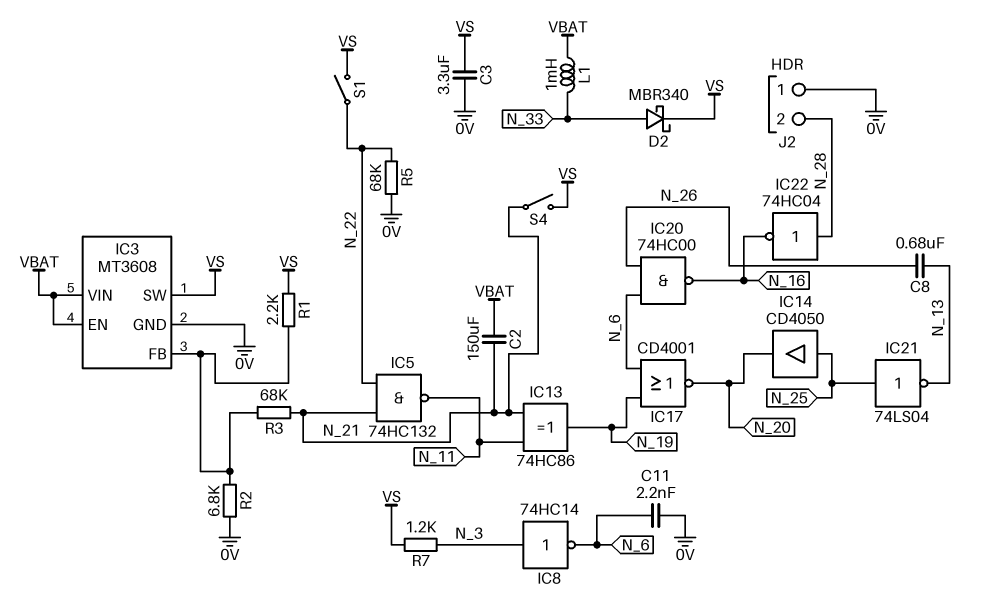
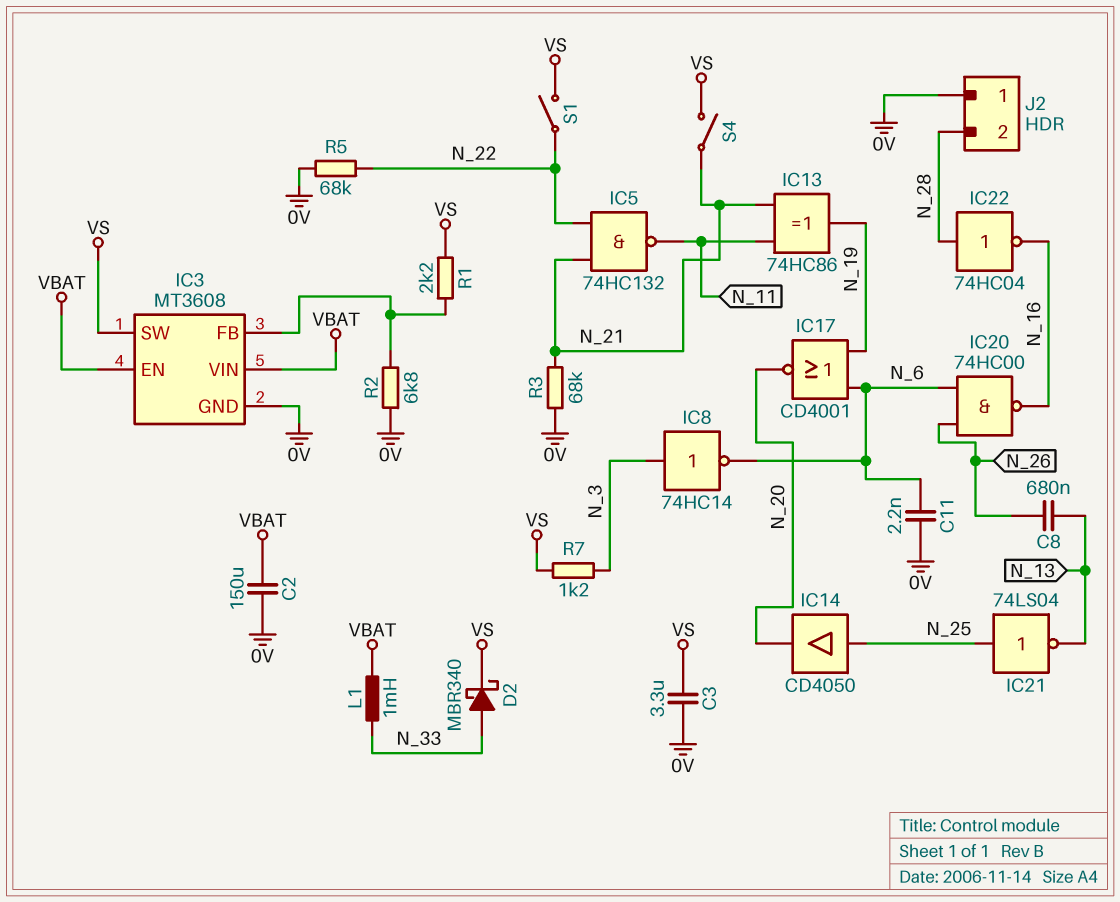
C2: 150uF (N_21, VBAT) -> 150uF (0V, VBAT)
R3: 68k (IC3/FB, N_21) -> 68k (0V, N_21)

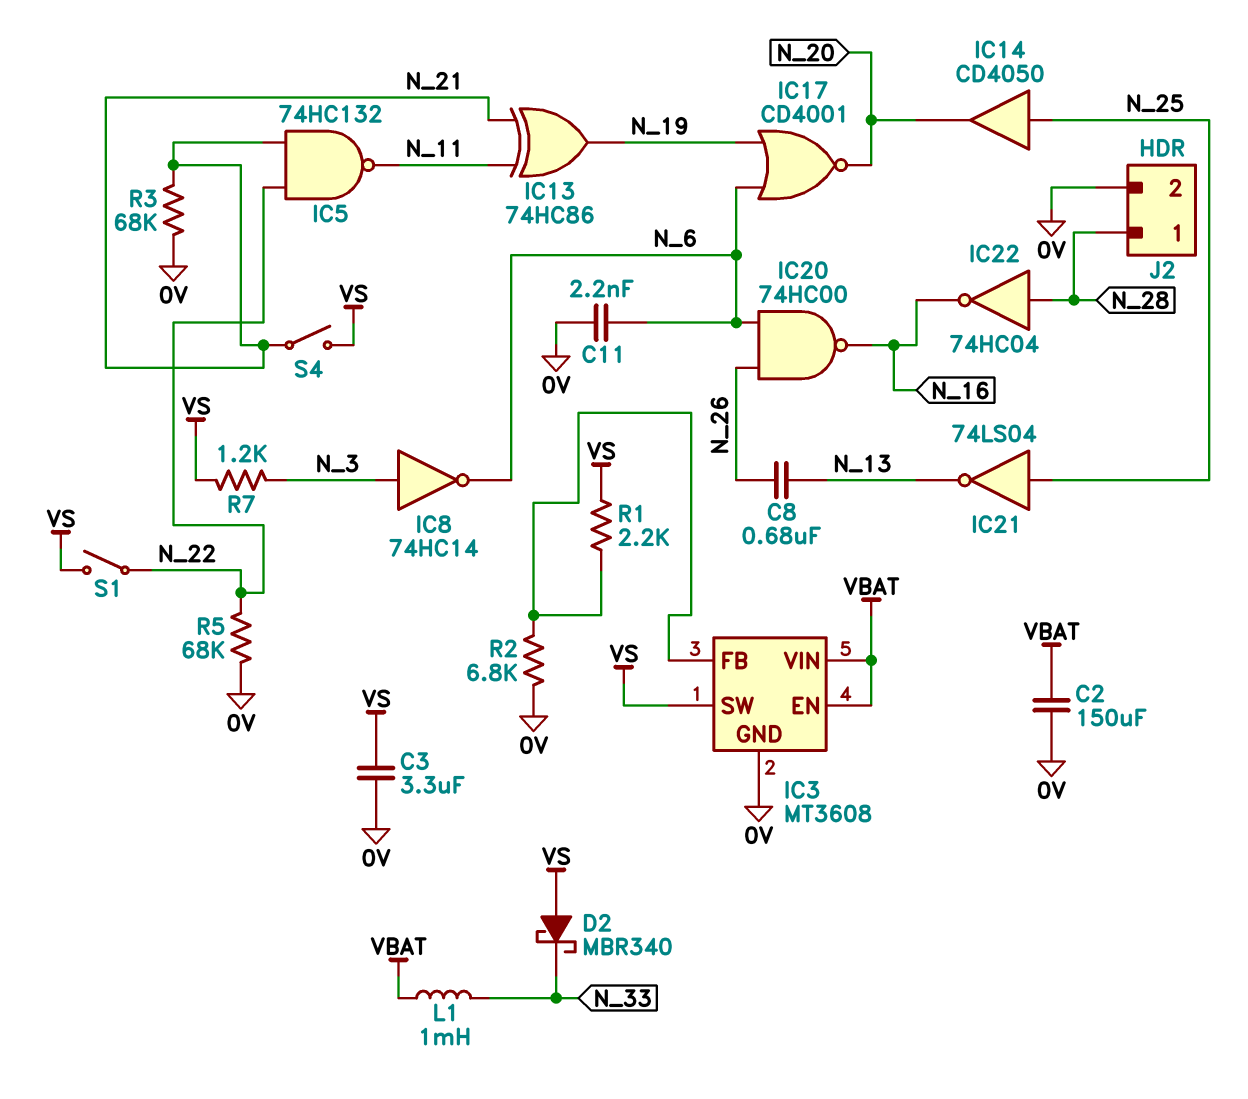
D2: schottky MBR340 (A N_33, K VS) -> schottky MBR340 (A VS, K N_33)
J2 pin 1: 0V -> N_28
J2 pin 2: N_28 -> 0V

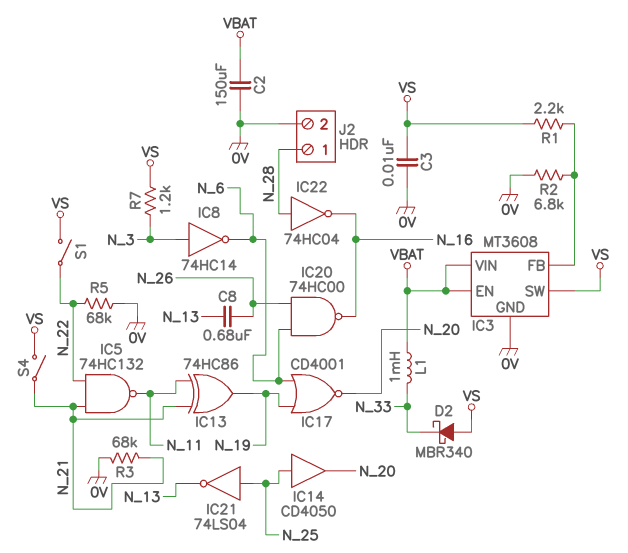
C3: 3.3uF (0V, VS) -> 10nF (0V, VS)
C11: 2.2nF (0V, N_6) -> none

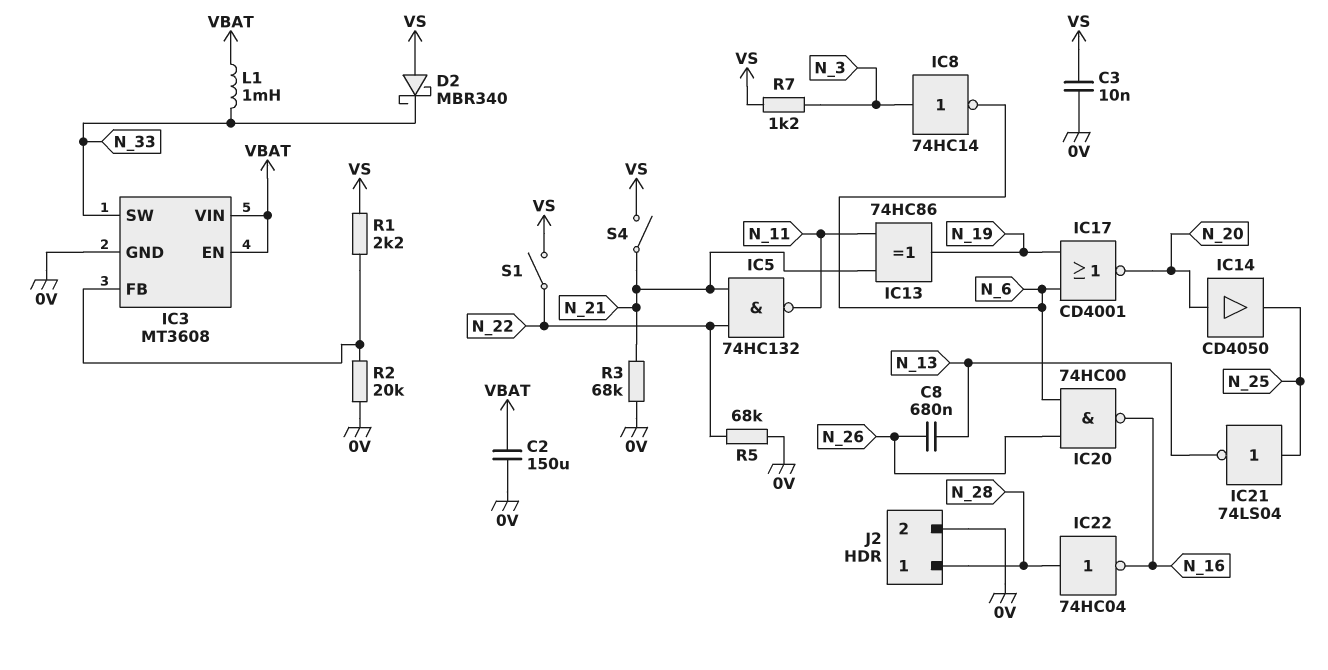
IC3 pin SW: VS -> N_33
IC14: buffer CD4050 (in N_25, out N_20) -> buffer CD4050 (in N_20, out N_25)
R2: 6.8k (0V, IC3/FB) -> 20k (0V, IC3/FB)

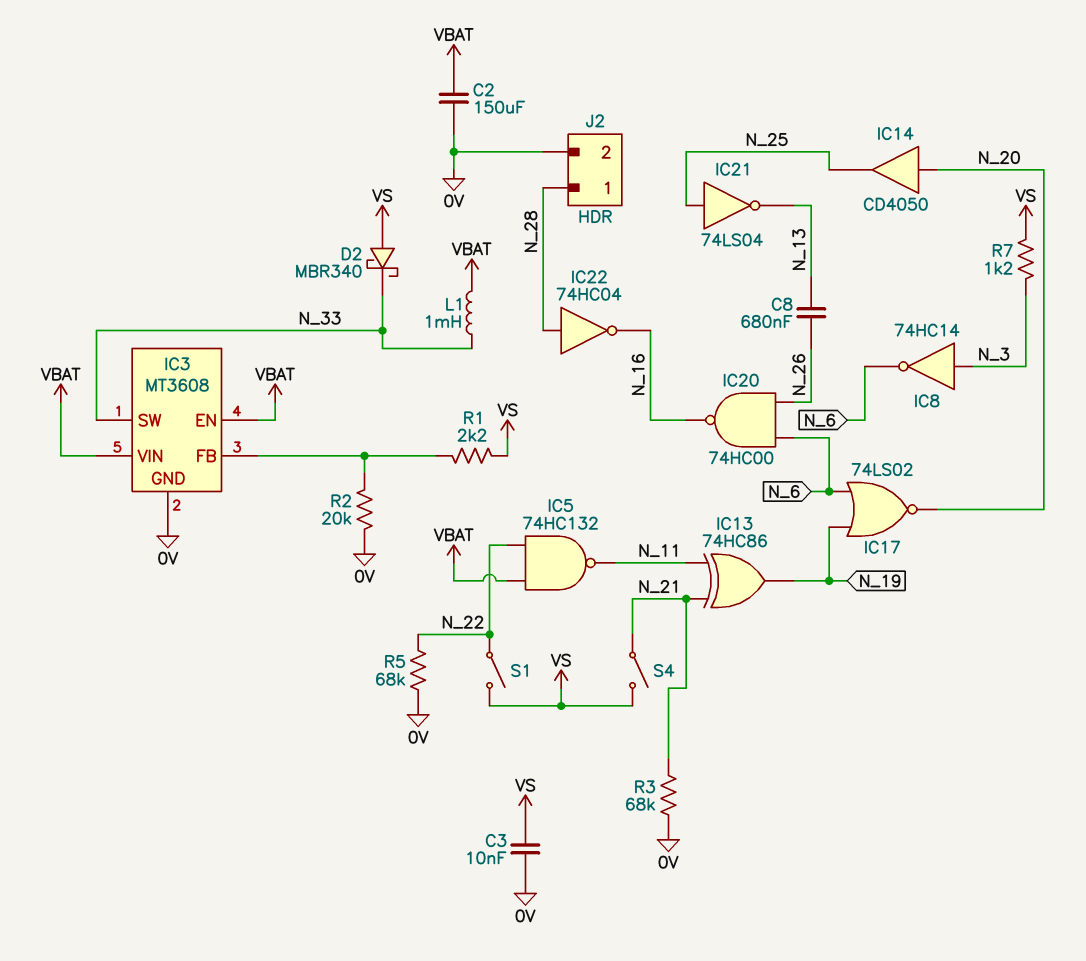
IC5: NAND 74HC132 (in N_21, in N_22, out N_11) -> NAND 74HC132 (in N_22, in VBAT, out N_11)
IC17: NOR CD4001 (in N_6, in N_19, out N_20) -> NOR 74LS02 (in N_6, in N_19, out N_20)

